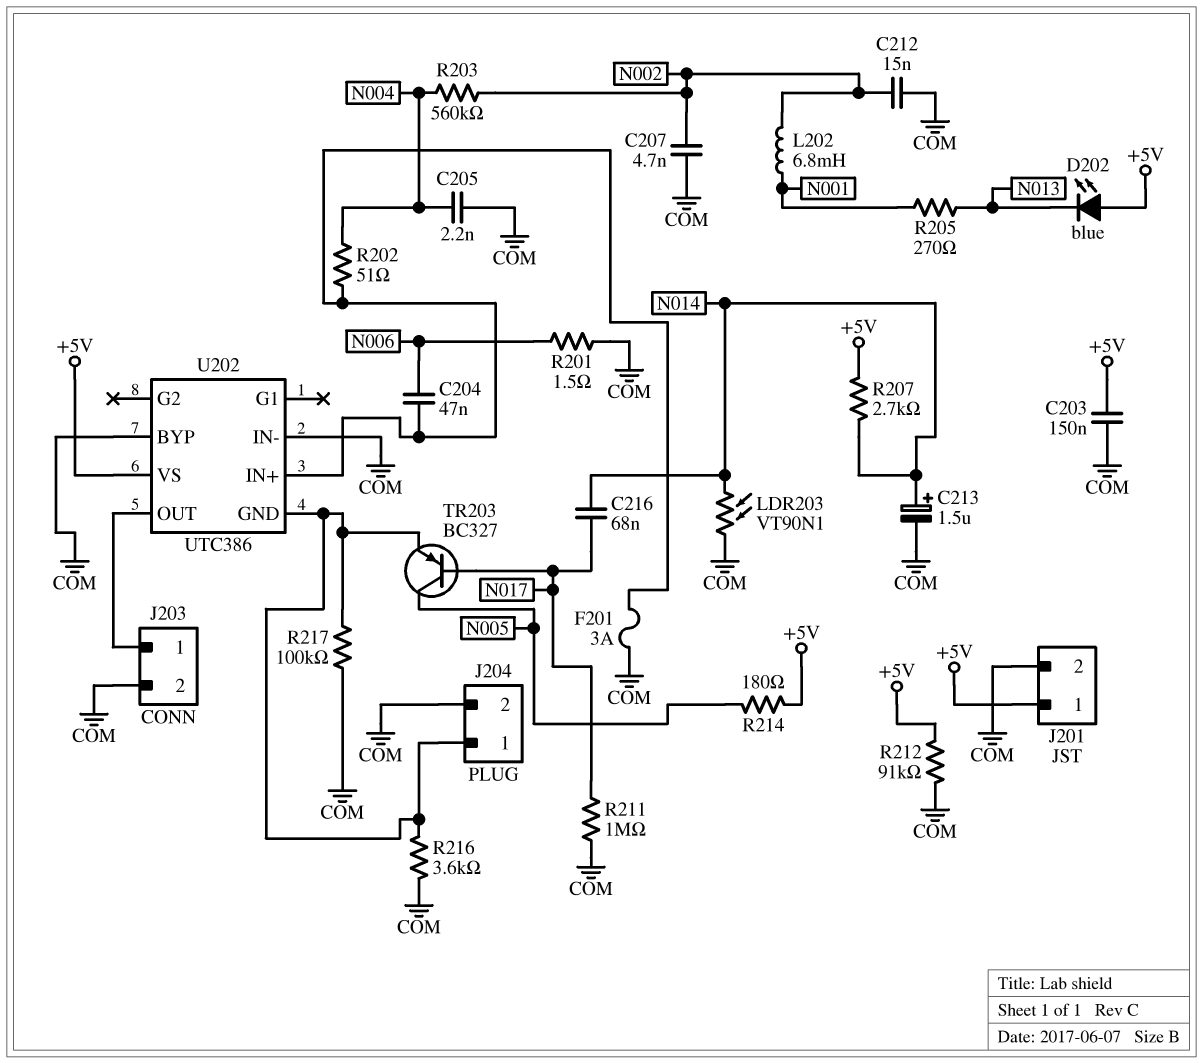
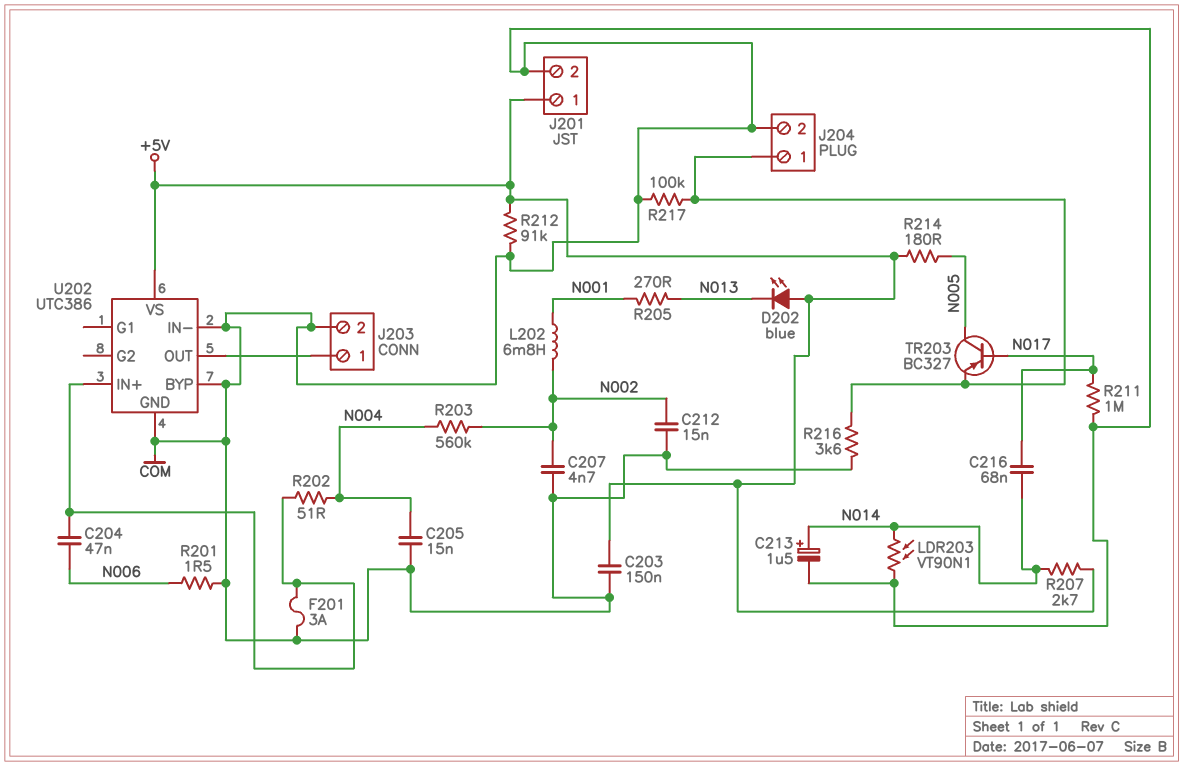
C205: 2.2nF (COM, N004) -> 15nF (COM, N004)
U202 pin GND: J204/1 -> COM

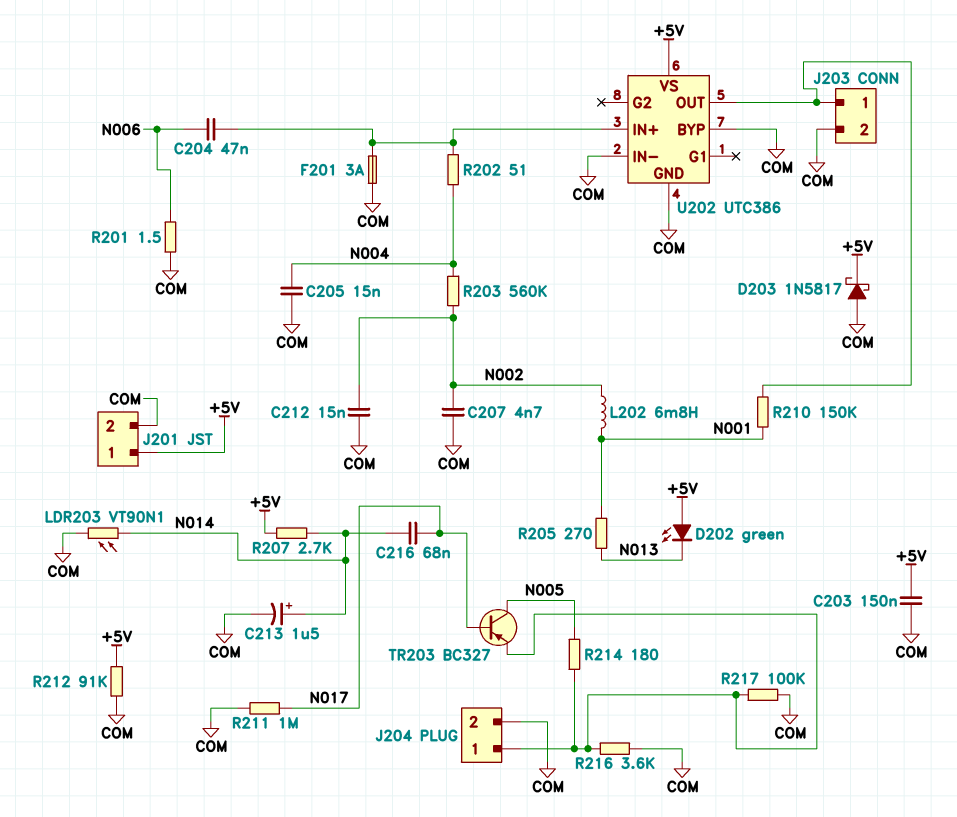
D202: LED blue (A +5V, K N013) -> LED green (A +5V, K N013)
D203: none -> schottky 1N5817 (A COM, K +5V)
R210: none -> 150k (J203/1, N001)
R214: 180 (+5V, N005) -> 180 (J204/1, N005)

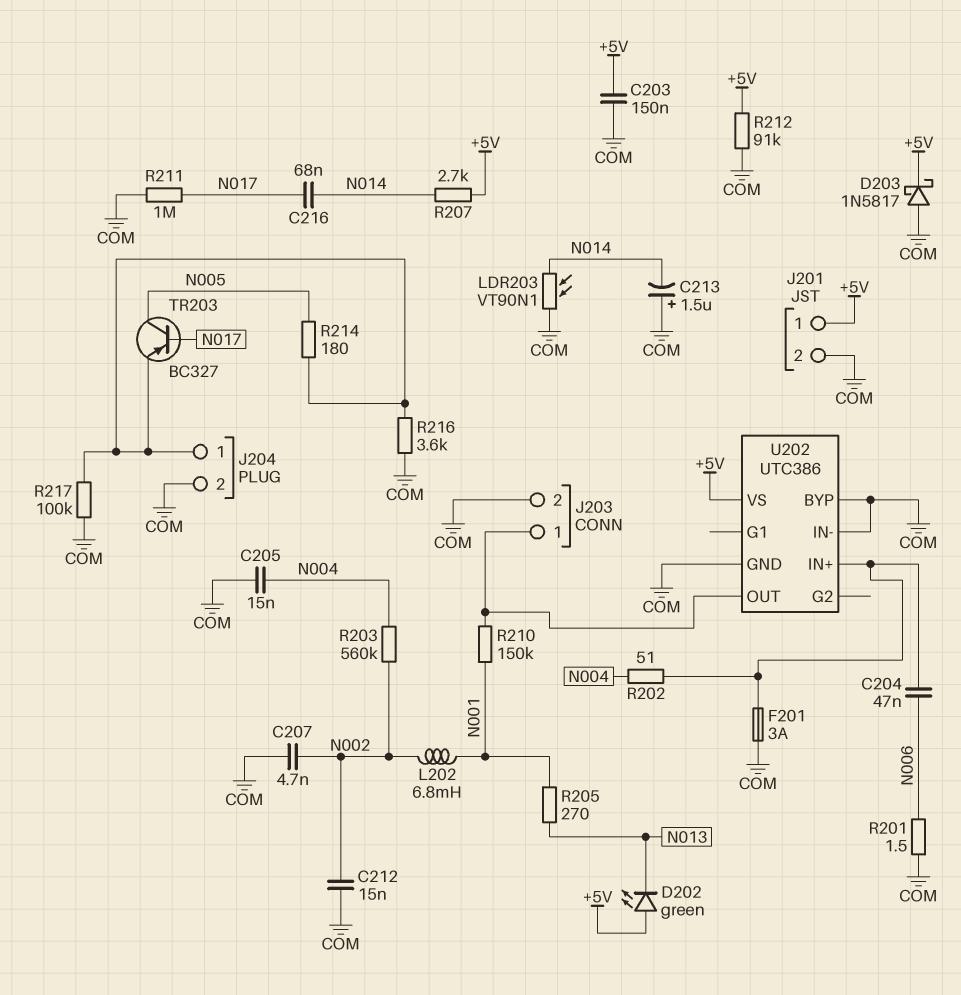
C213: 1.5uF (plus N014, minus COM) -> 1.5uF (plus COM, minus N014)

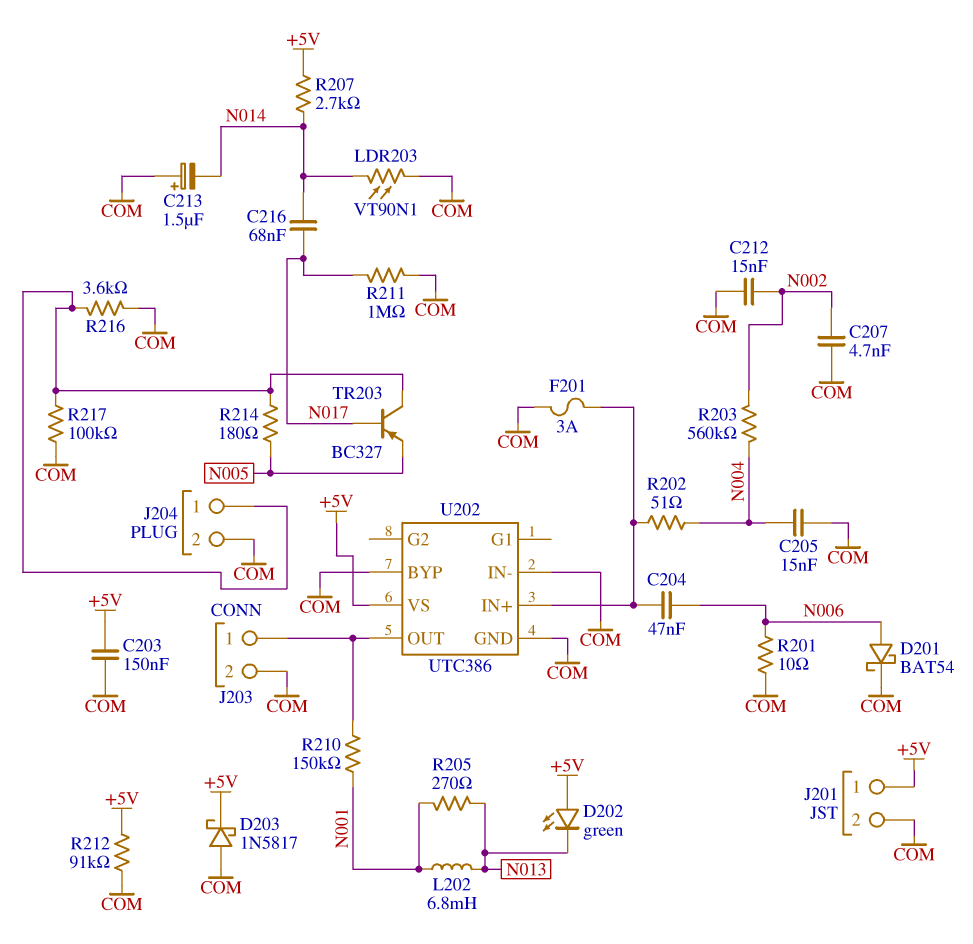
D201: none -> schottky BAT54 (A N006, K COM)
L202: 6.8mH (N001, N002) -> 6.8mH (N001, N013)
R201: 1.5 (COM, N006) -> 10 (COM, N006)
TR203: PNP BC327 (B N017, C N005, E J204/1) -> PNP BC327 (B N017, C J204/1, E N005)

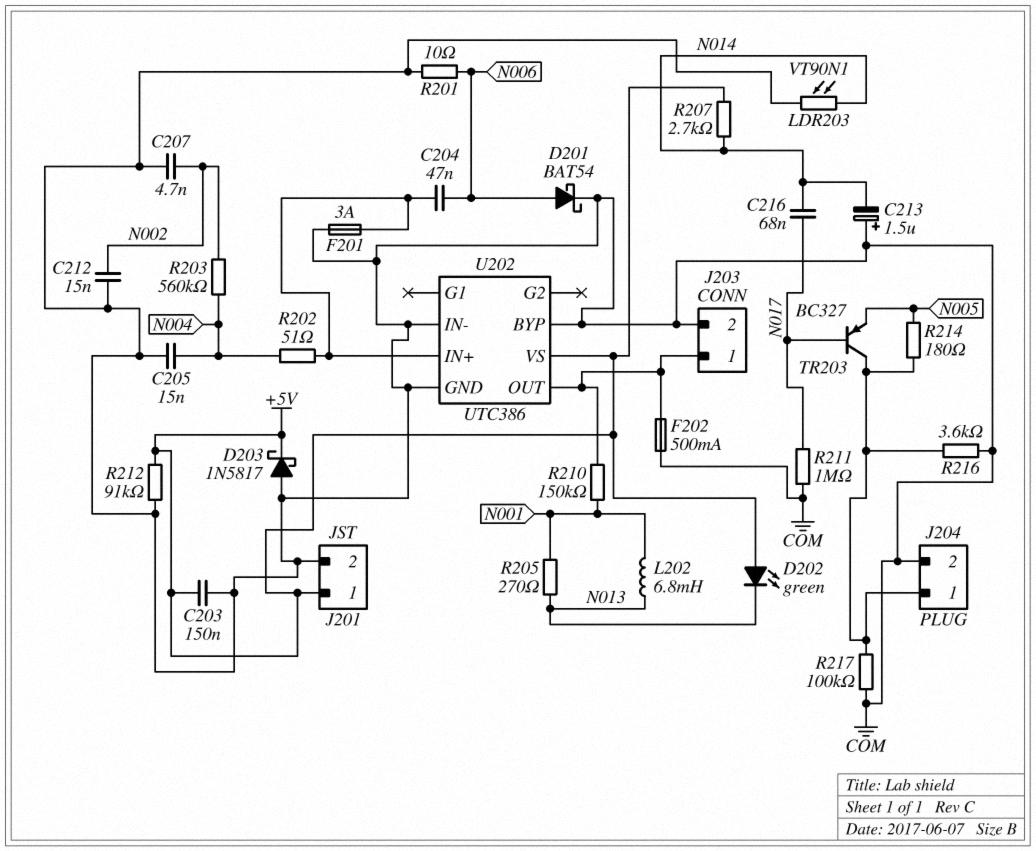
F202: none -> 500mA (COM, J203/1)

